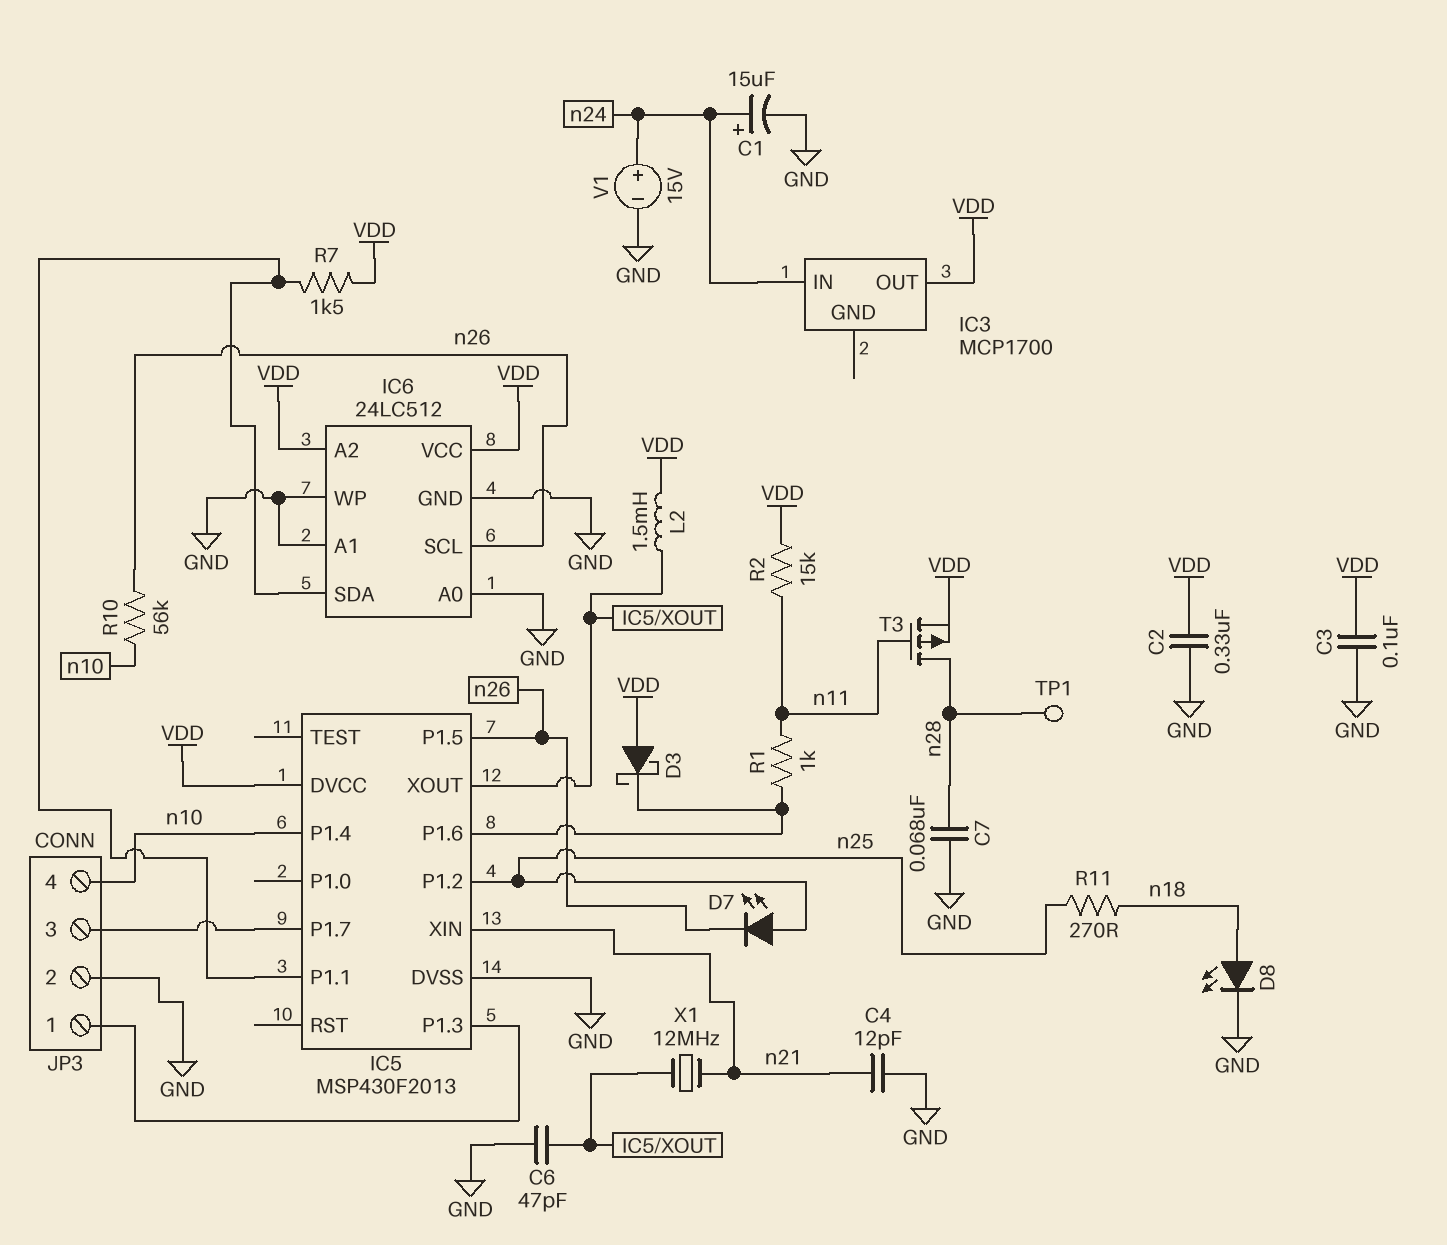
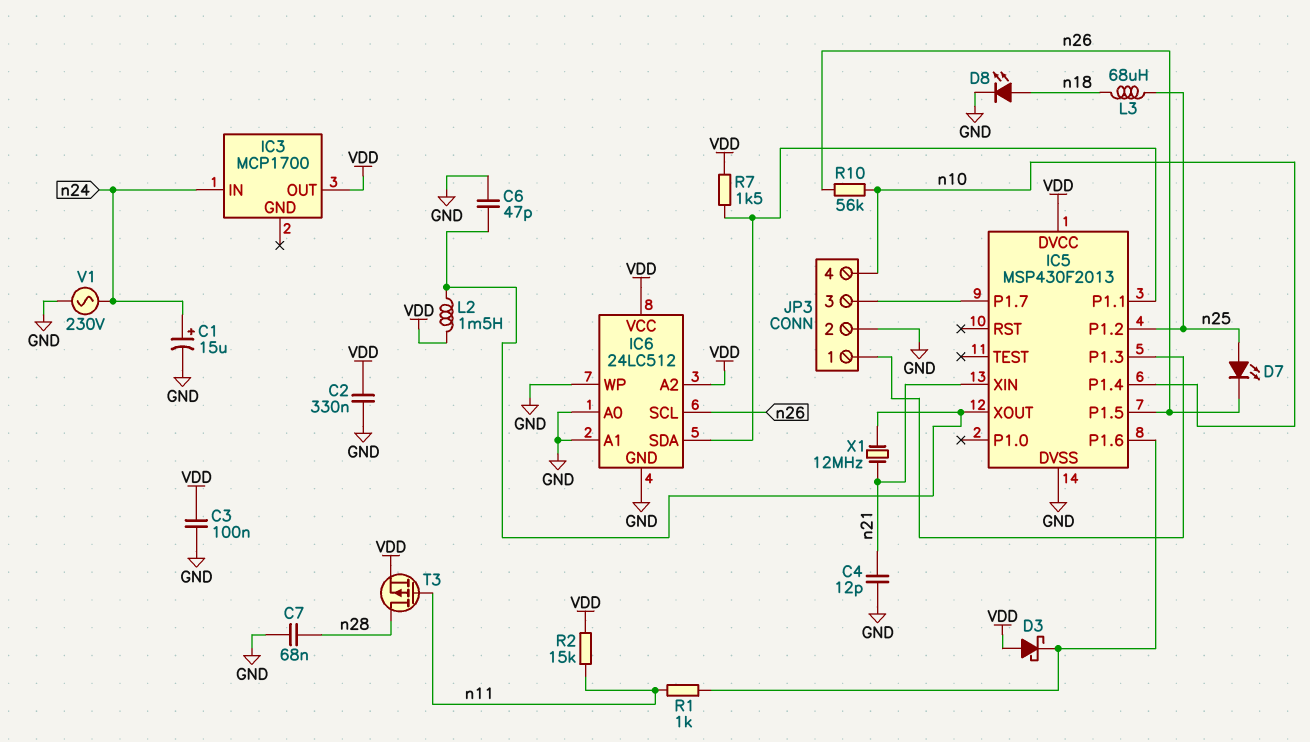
L3: none -> 68uH (n18, n25)
R11: 270 (n18, n25) -> none
TP1: test point (n28) -> none
V1: 15V (plus n24, minus GND) -> AC 230V (GND, n24)

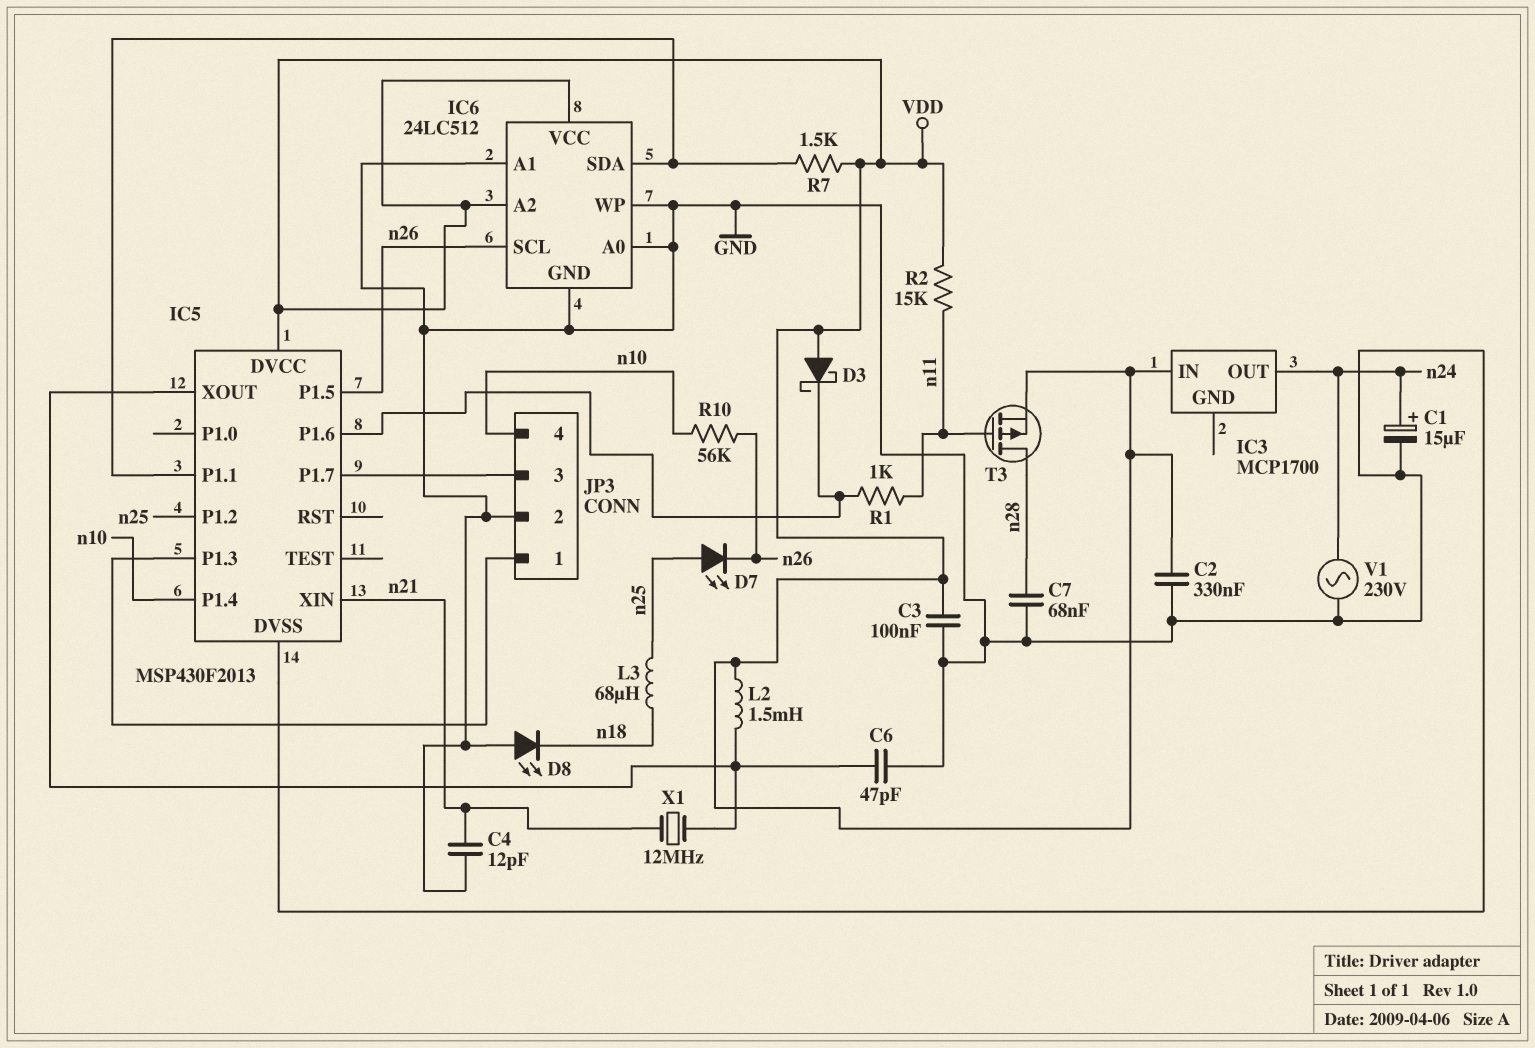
D8: LED (A n18, K GND) -> LED (A GND, K n18)
IC3 pin IN: n24 -> VDD
IC3 pin OUT: VDD -> n24

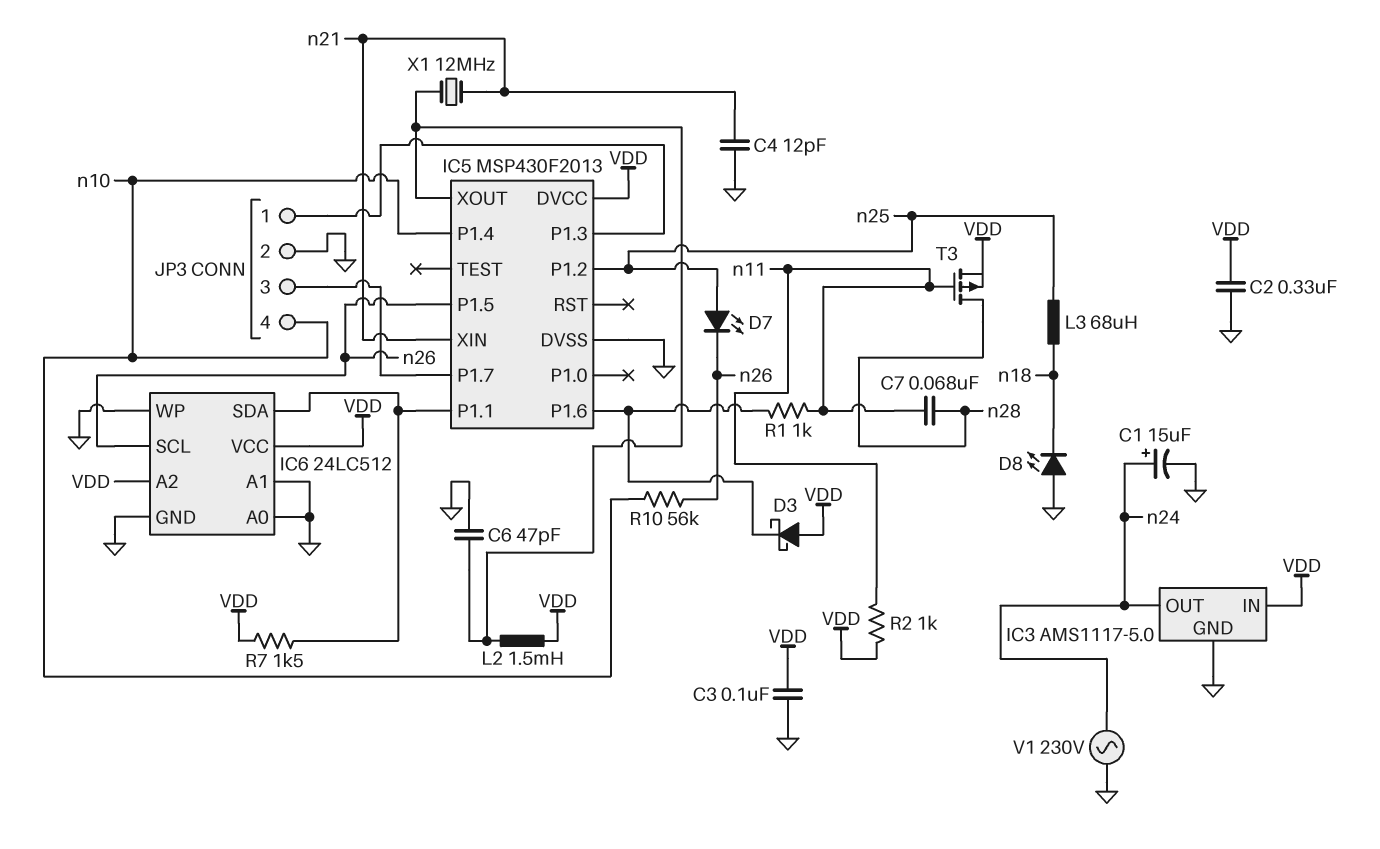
C7: 68nF (GND, n28) -> 68nF (n11, n28)
IC3: MCP1700 -> AMS1117-5.0
IC3 pin GND: none -> GND
R2: 15k (VDD, n11) -> 1k (VDD, n11)

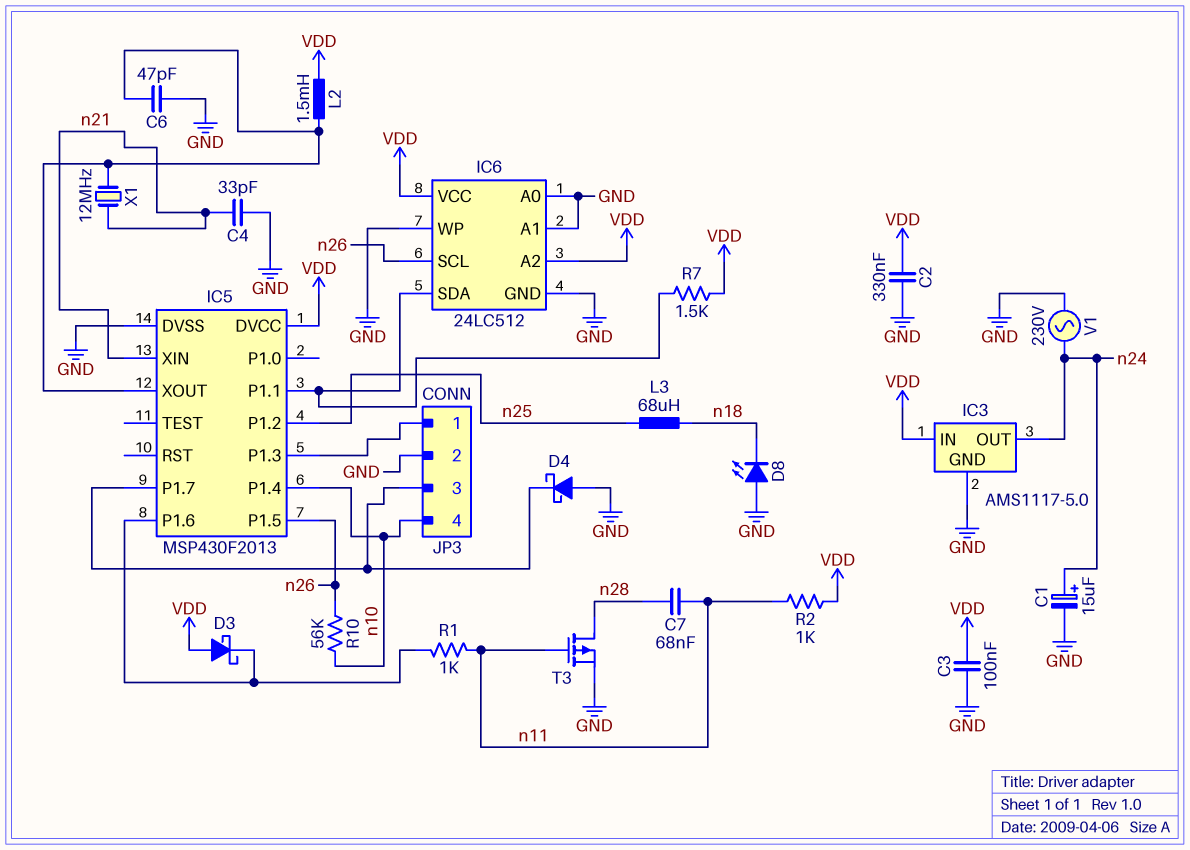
C4: 12pF (GND, n21) -> 33pF (GND, n21)
D4: none -> schottky (A GND, K IC5/P1.7)
D7: LED (A n25, K n26) -> none
T3: PMOS (G n11, D n28, S VDD) -> PMOS (G n11, D n28, S GND)

